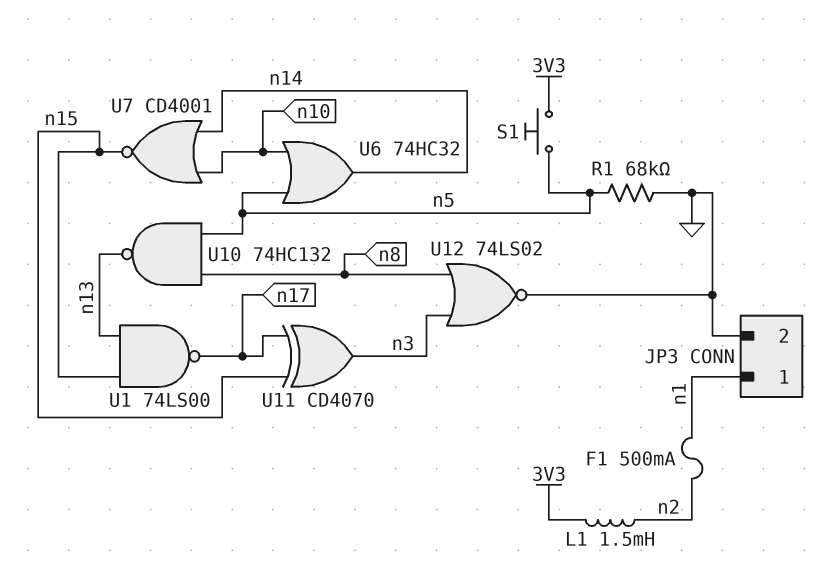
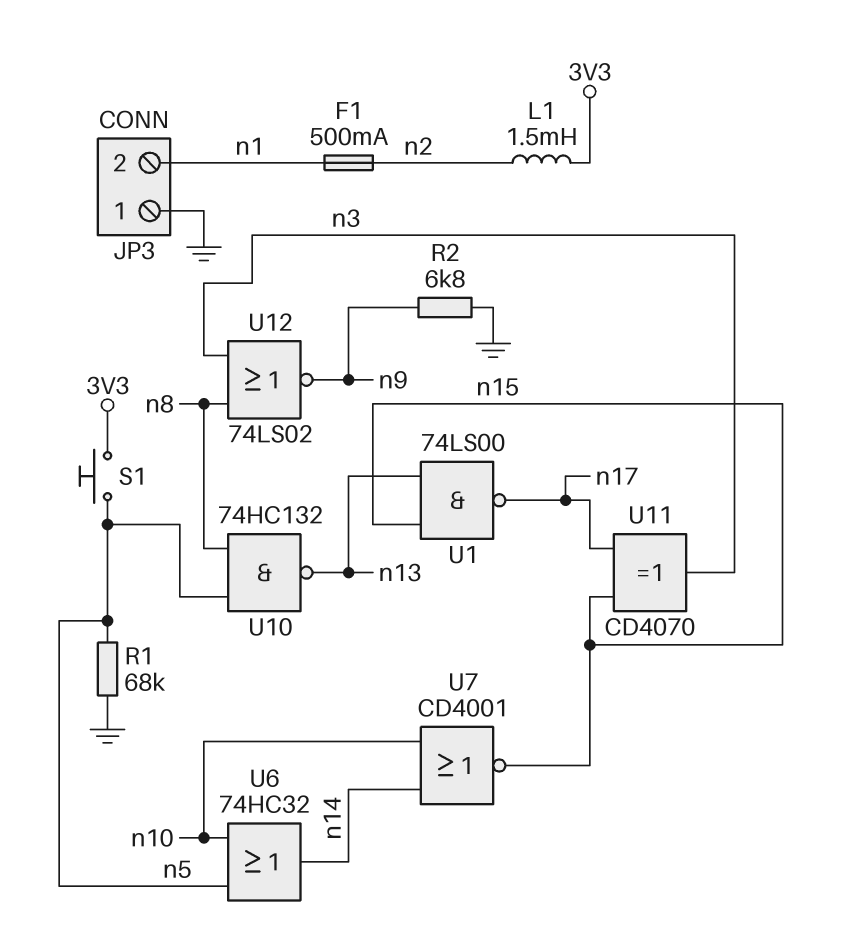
JP3 pin 1: n1 -> GND
JP3 pin 2: GND -> n1
R2: none -> 6.8k (GND, n9)
U12: NOR 74LS02 (in n3, in n8, out GND) -> NOR 74LS02 (in n3, in n8, out n9)

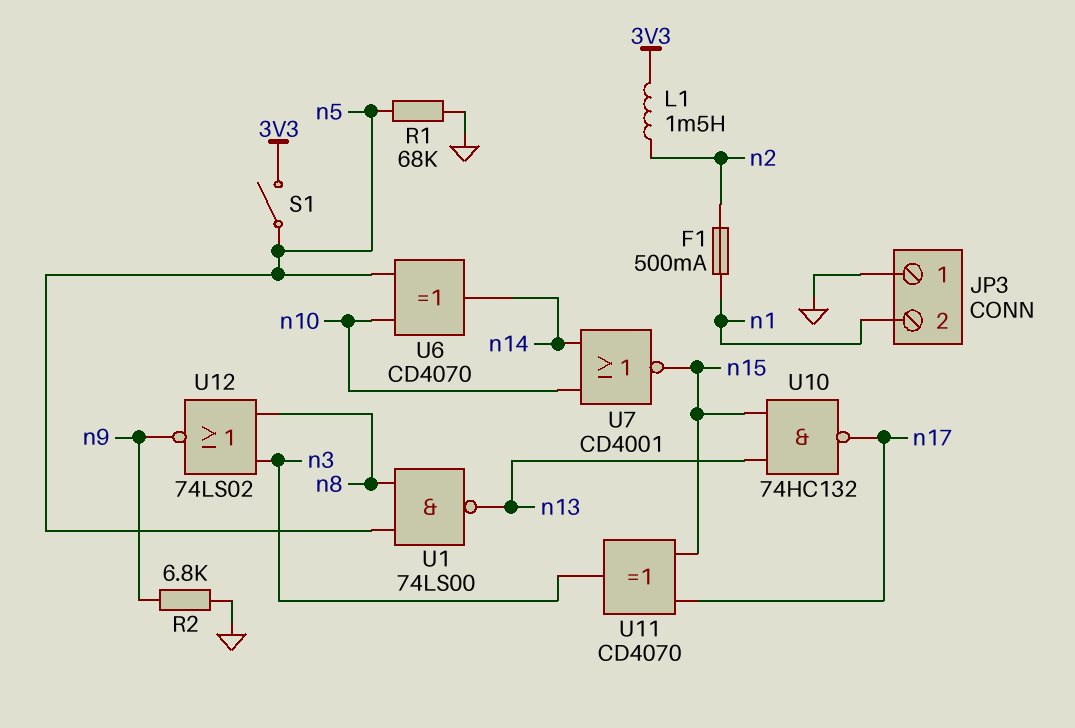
S1: button (3V3, n5) -> switch (3V3, n5)
U1: NAND 74LS00 (in n13, in n15, out n17) -> NAND 74LS00 (in n5, in n8, out n13)
U6: OR 74HC32 (in n5, in n10, out n14) -> XOR CD4070 (in n5, in n10, out n14)
U10: NAND 74HC132 (in n5, in n8, out n13) -> NAND 74HC132 (in n13, in n15, out n17)

